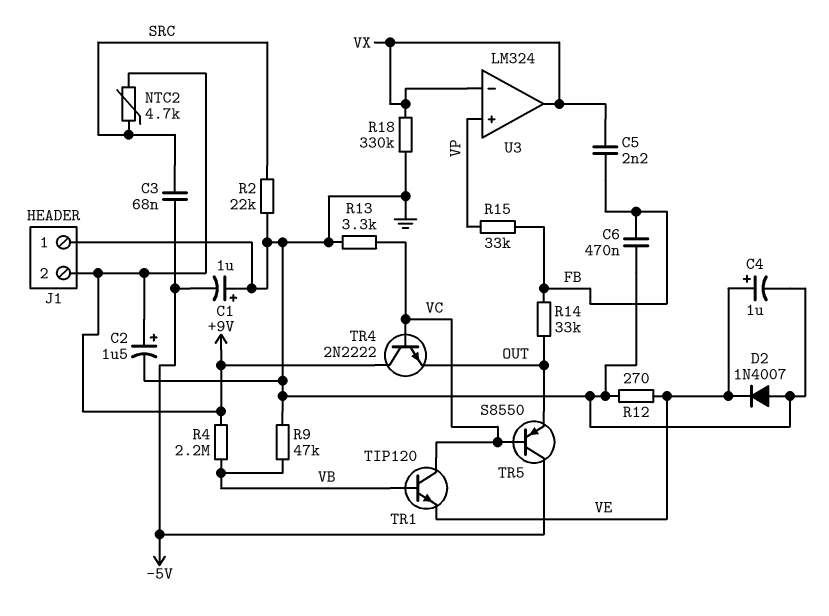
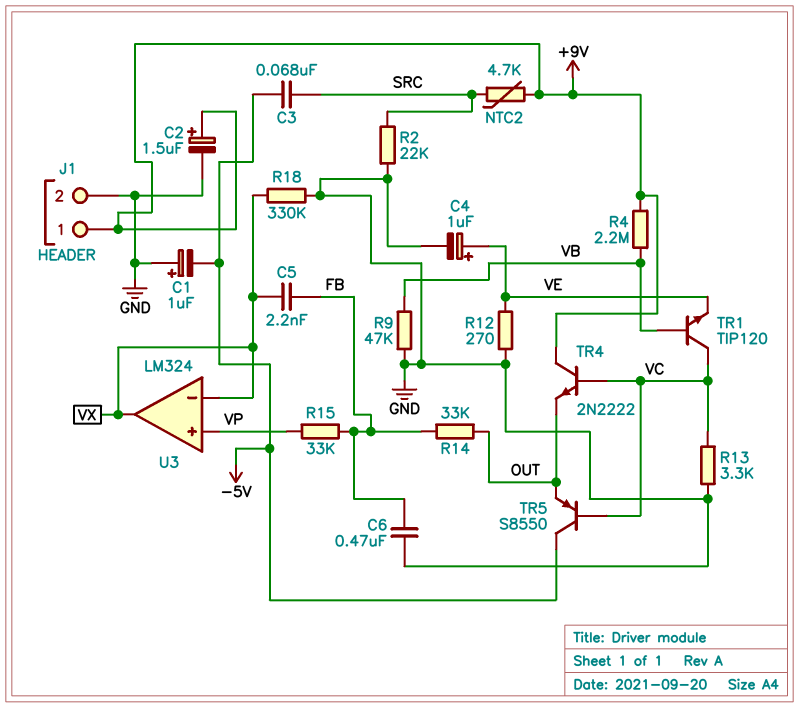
D2: diode 1N4007 (A GND, K VE) -> none
J1 pin 1: GND -> +9V
J1 pin 2: +9V -> GND

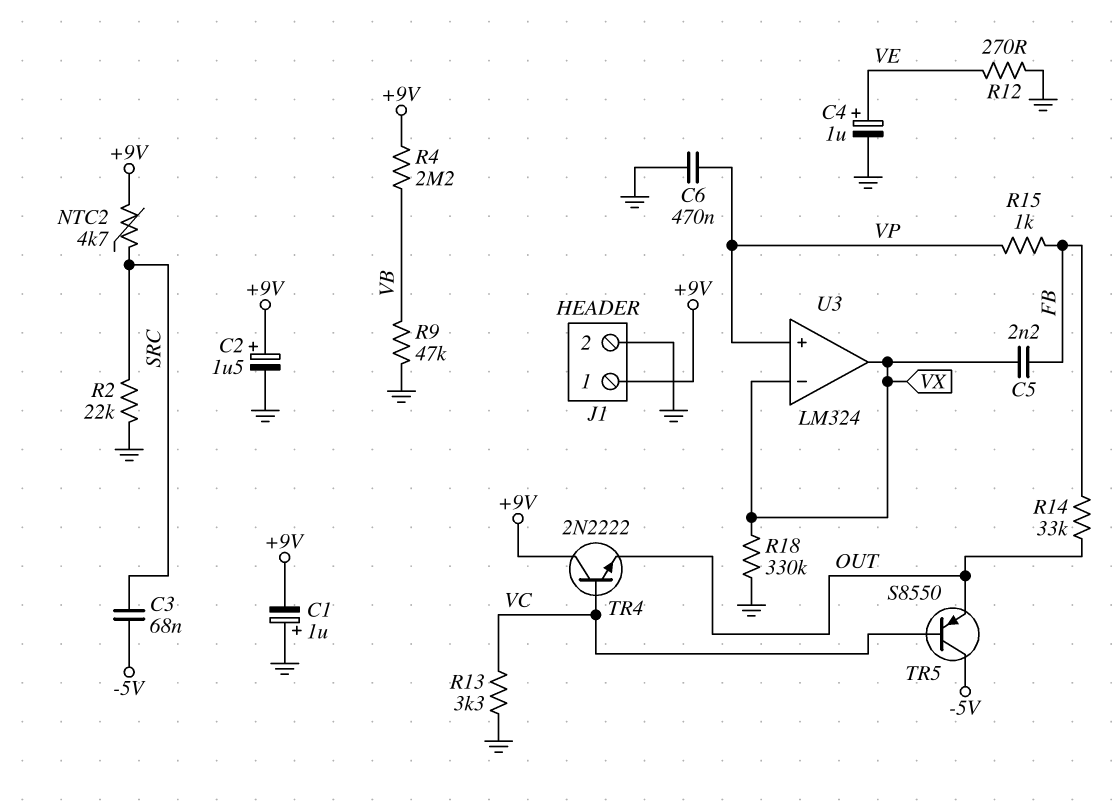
C1: 1uF (plus GND, minus -5V) -> 1uF (plus GND, minus +9V)
C6: 470nF (FB, GND) -> 470nF (GND, VP)
R15: 33k (FB, VP) -> 1k (FB, VP)
TR1: NPN TIP120 (B VB, C VC, E VE) -> none

